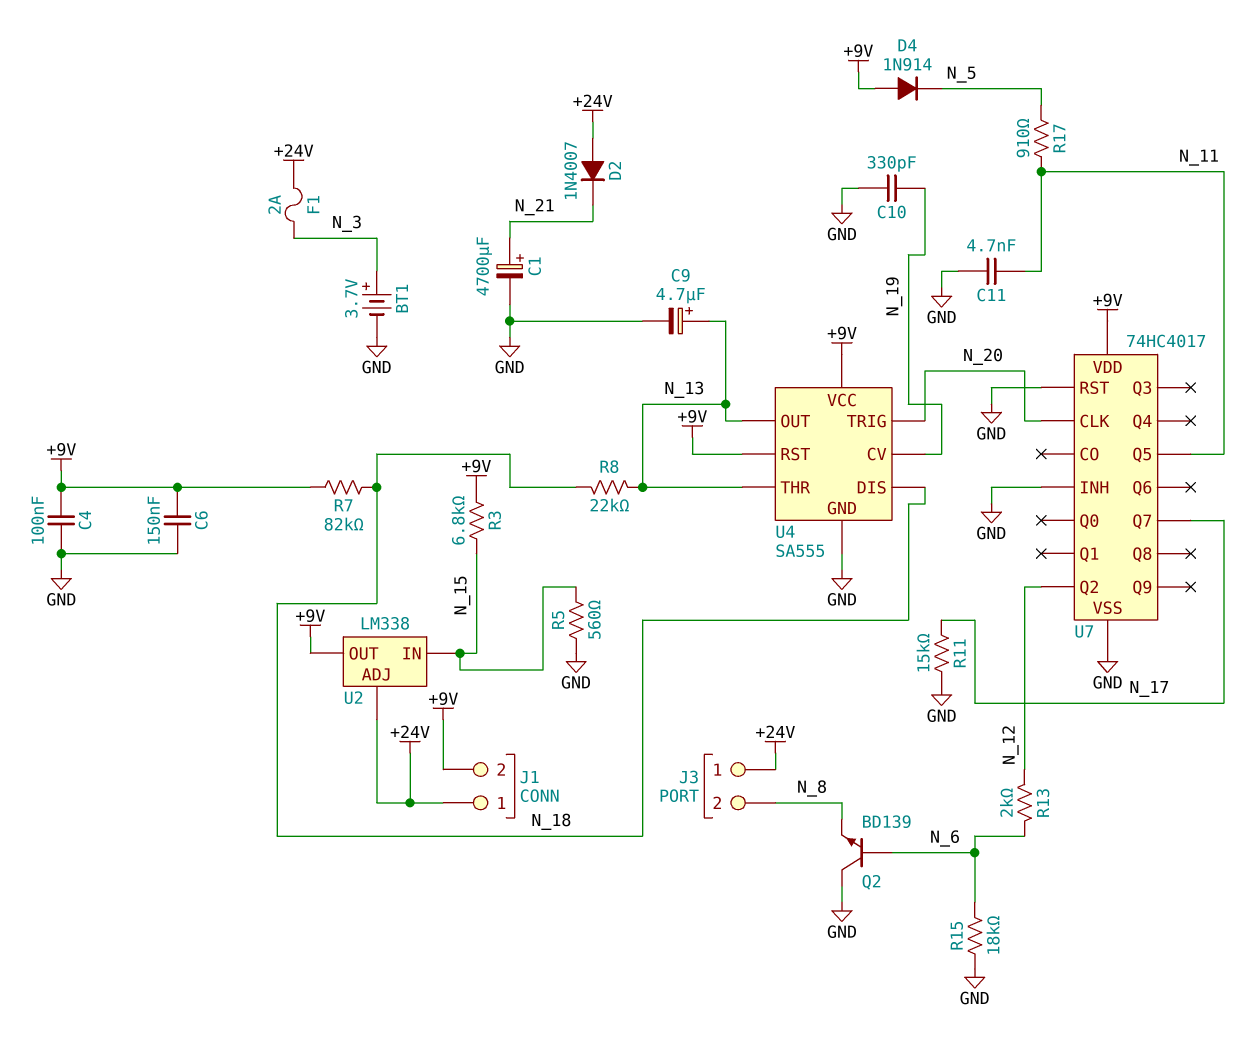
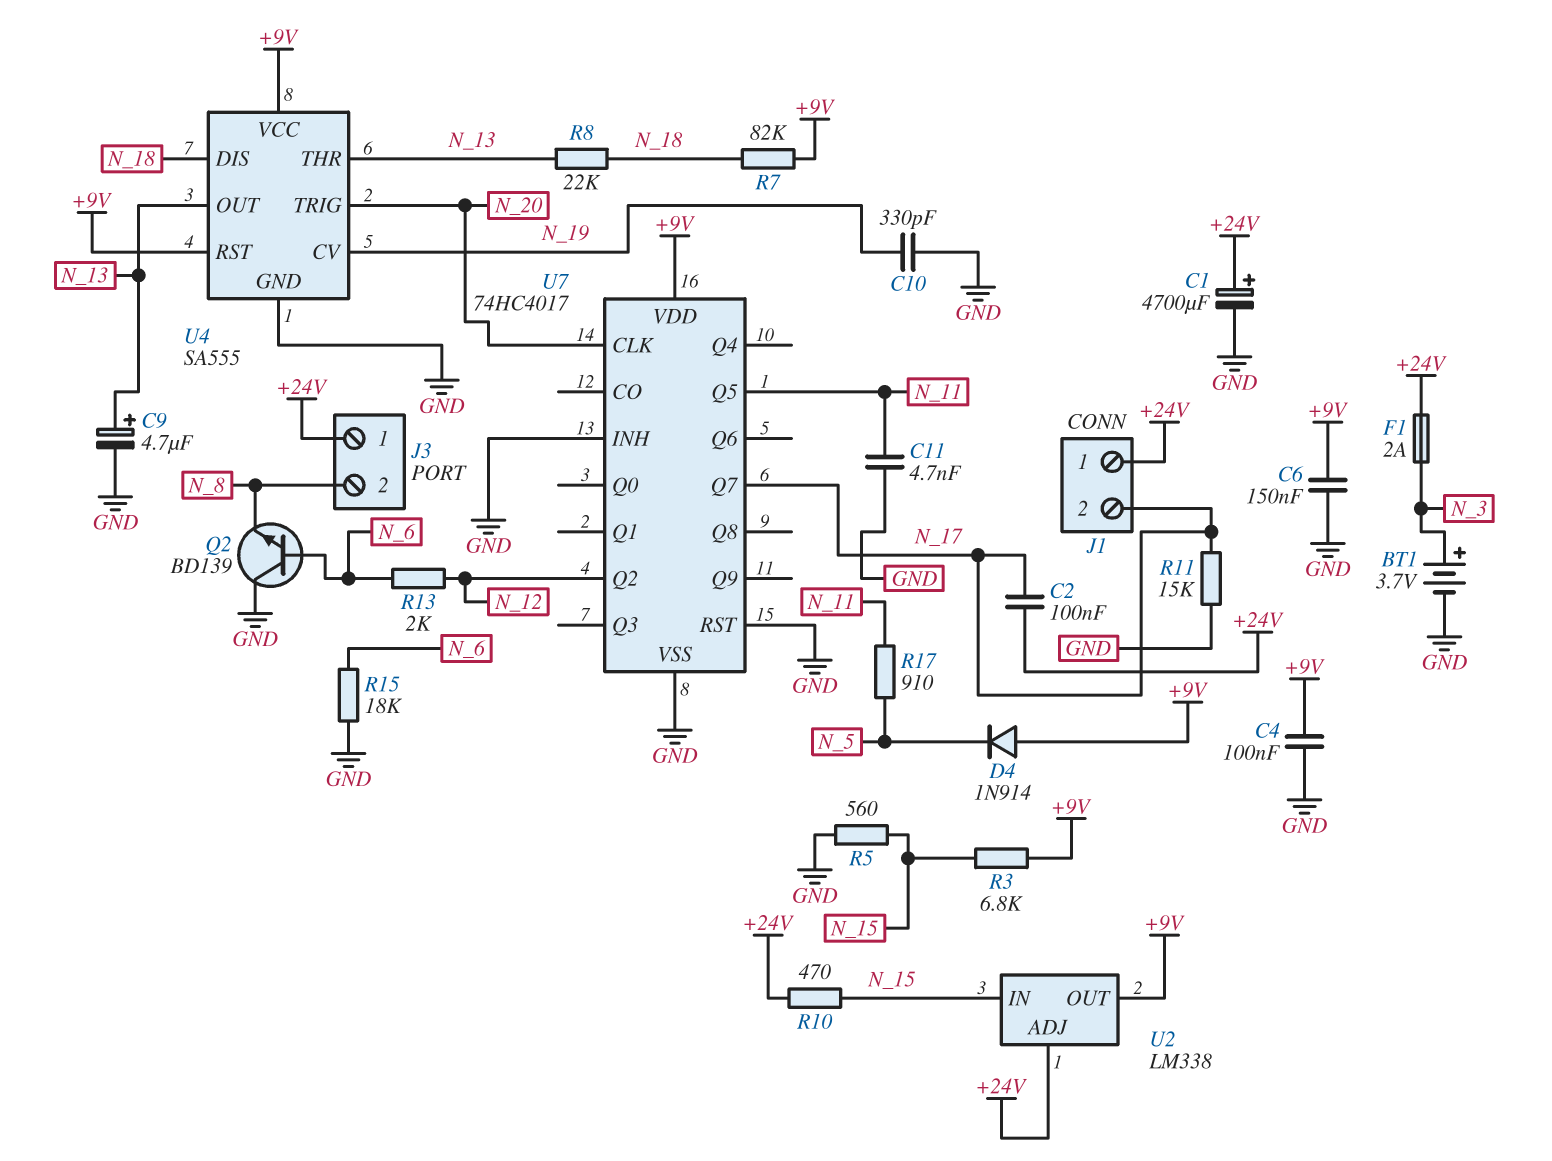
C1: 4700uF (plus N_21, minus GND) -> 4700uF (plus +24V, minus GND)
C2: none -> 100nF (+24V, N_17)
D2: diode 1N4007 (A +24V, K N_21) -> none
J1 pin 2: +9V -> N_17
R10: none -> 470 (+24V, N_15)

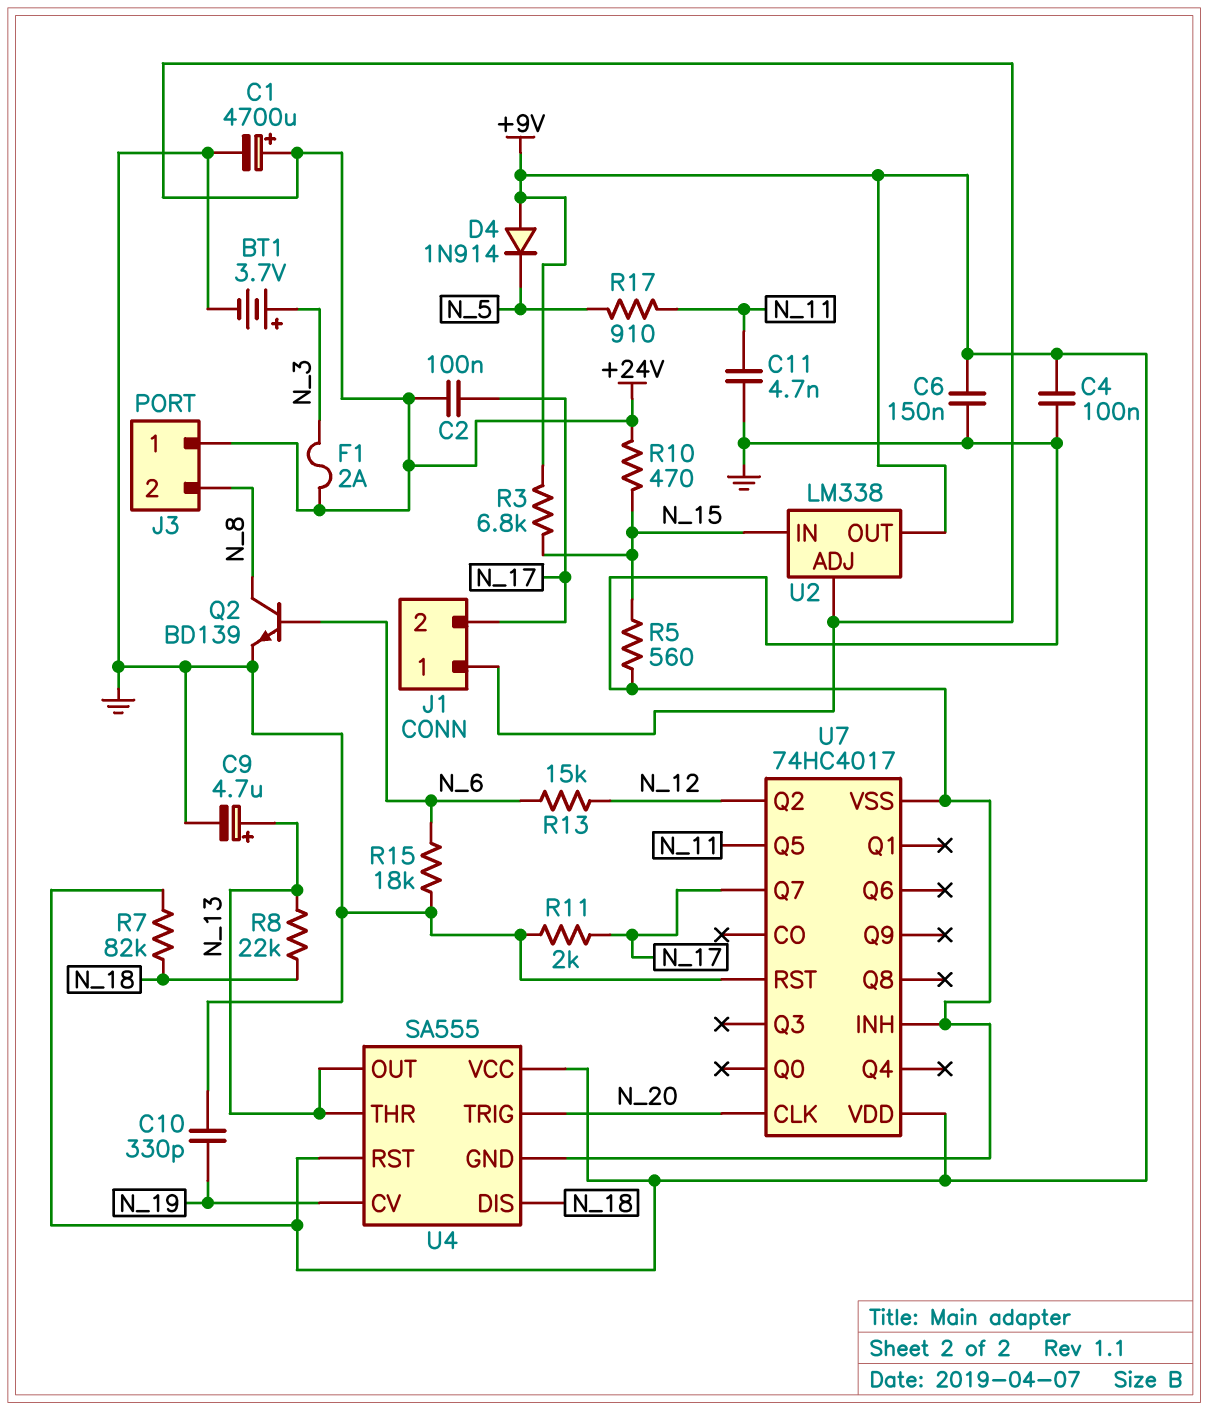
Q2: NPN BD139 (B N_6, C GND, E N_8) -> NPN BD139 (B N_6, C N_8, E GND)
R11: 15k (GND, N_17) -> 2k (GND, N_17)
R13: 2k (N_6, N_12) -> 15k (N_6, N_12)

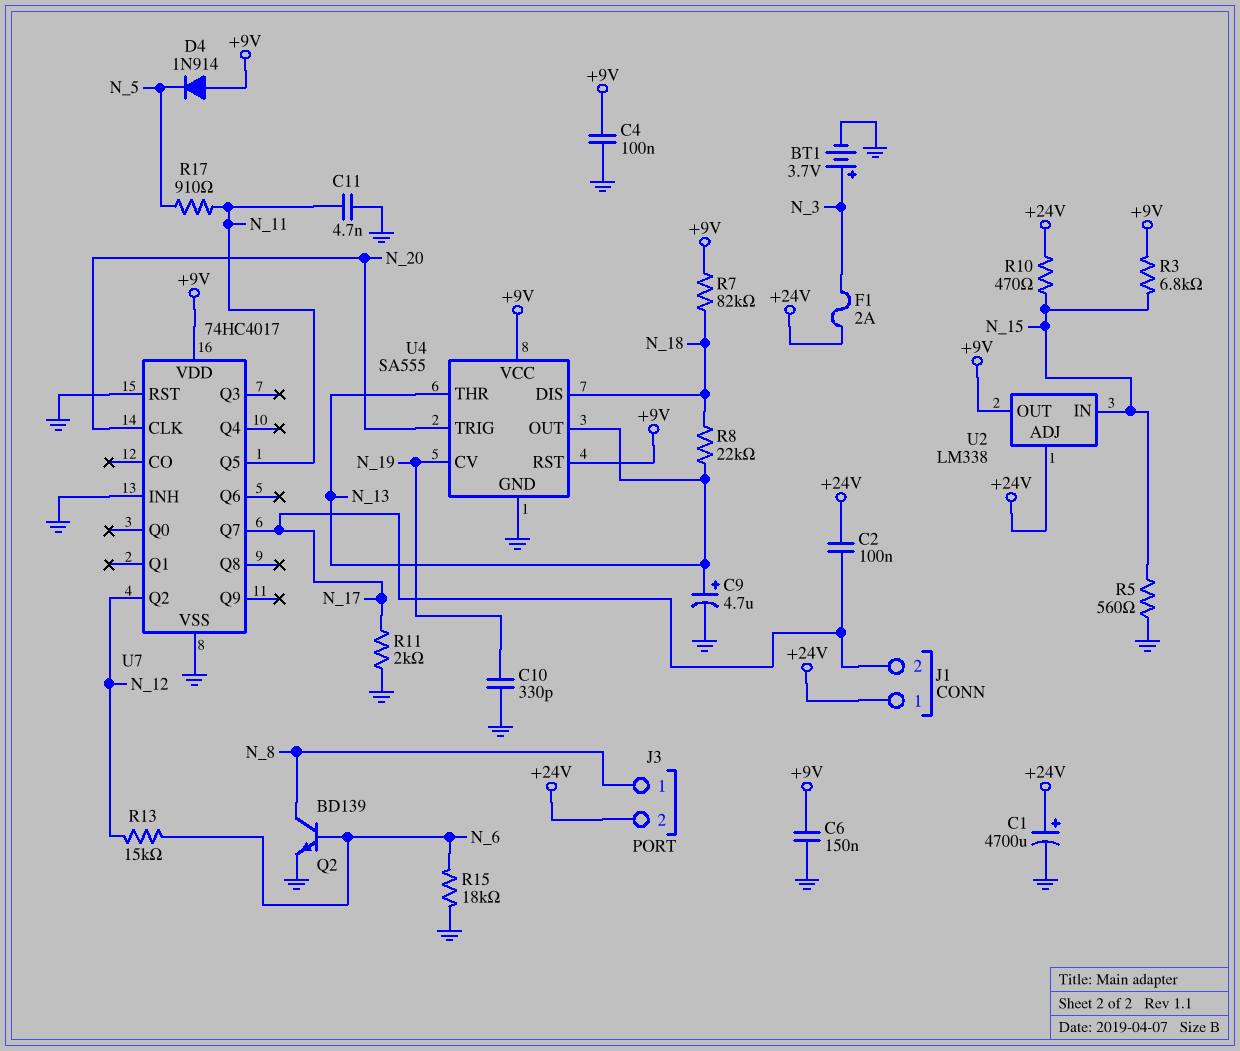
J3 pin 1: +24V -> N_8
J3 pin 2: N_8 -> +24V

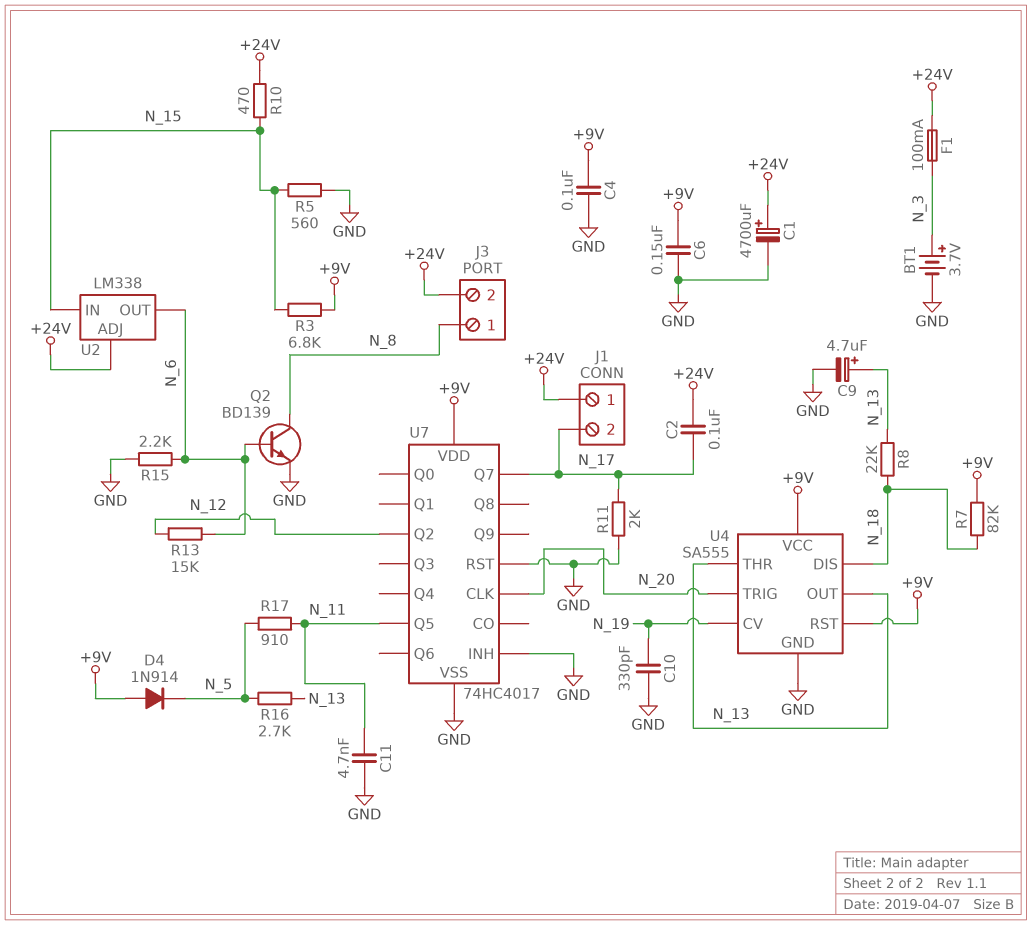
F1: 2A (+24V, N_3) -> 100mA (+24V, N_3)
R15: 18k (GND, N_6) -> 2.2k (GND, N_6)
R16: none -> 2.7k (N_5, N_13)
U2 pin OUT: +9V -> N_6

